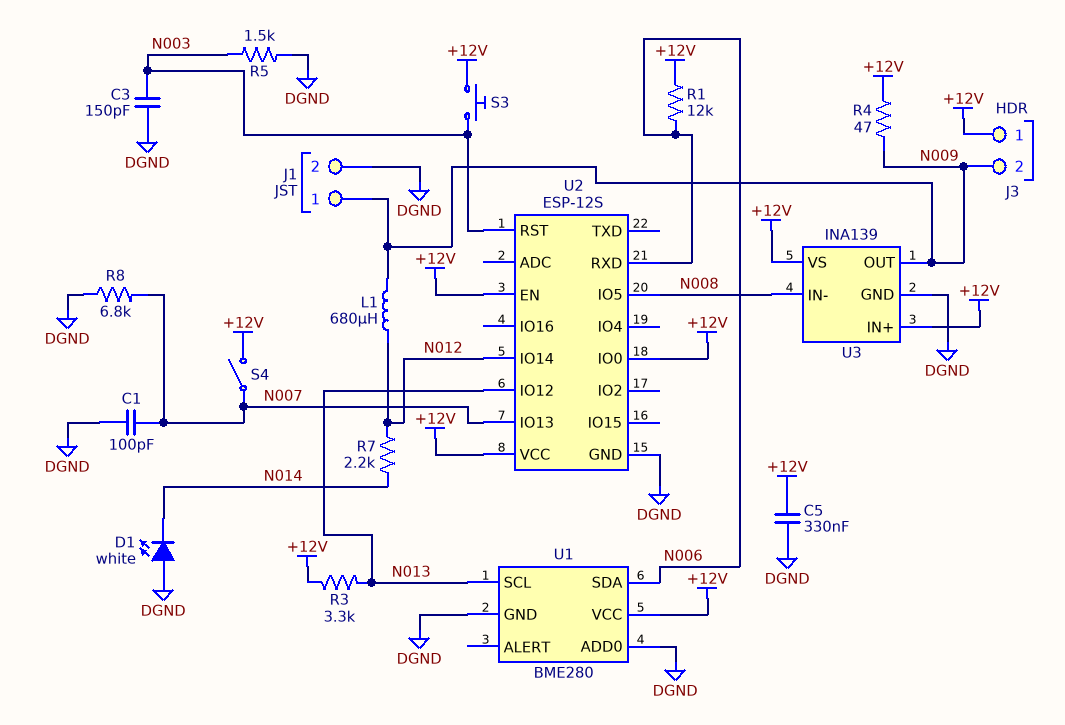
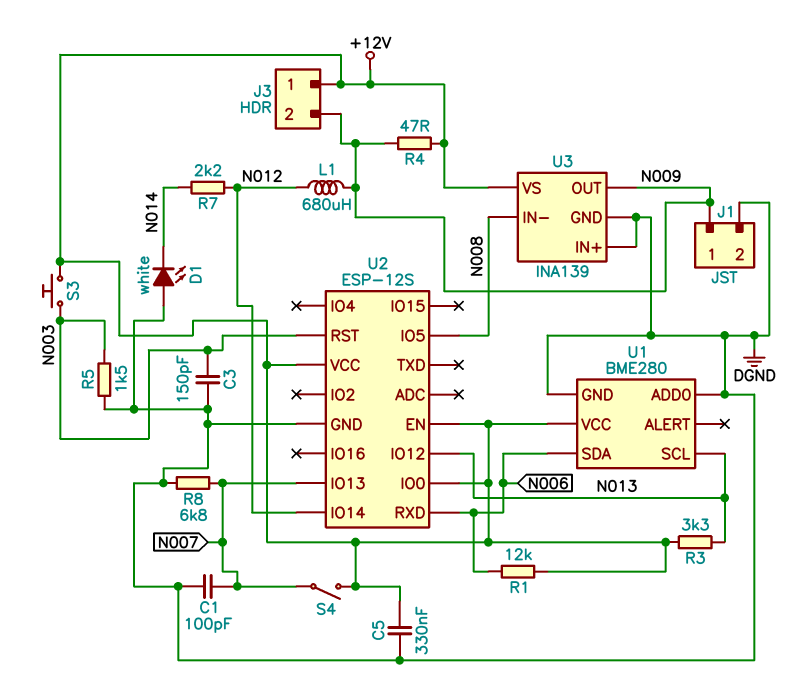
U3 pin IN+: +12V -> DGND

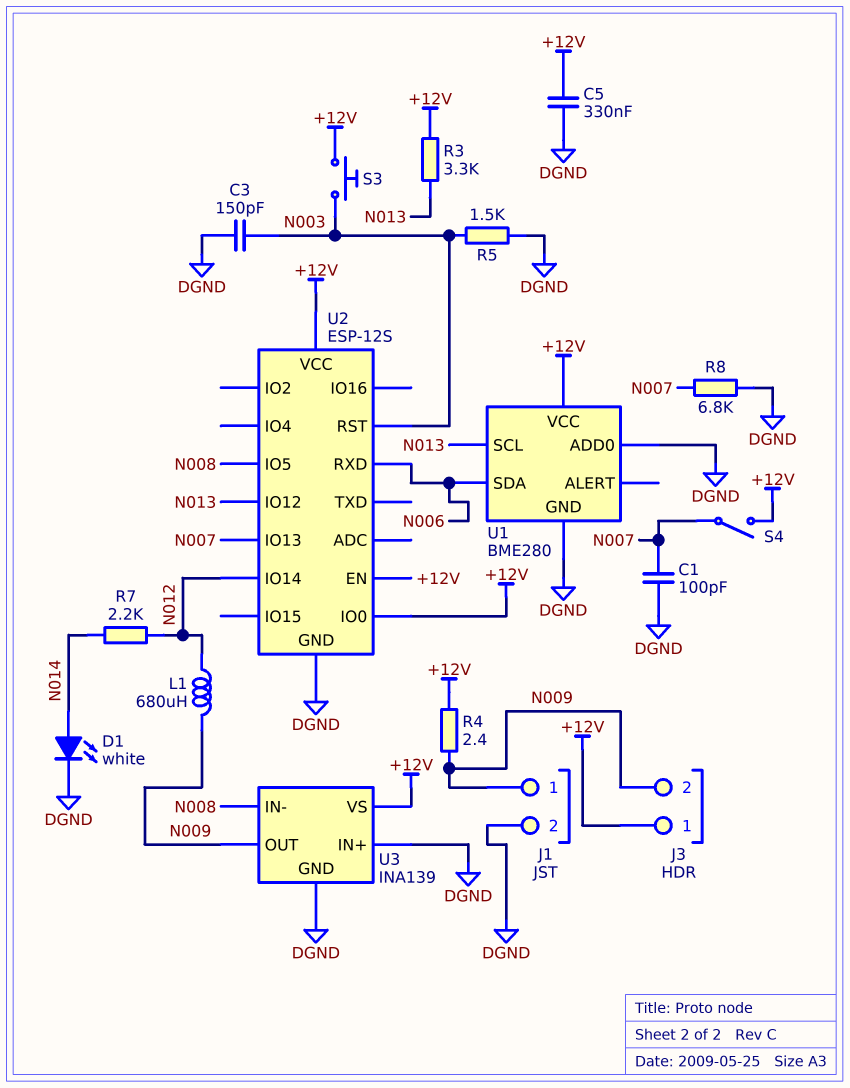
D1: LED white (A DGND, K N014) -> LED white (A N014, K DGND)
R1: 12k (+12V, N006) -> none
R4: 47 (+12V, N009) -> 2.4 (+12V, N009)

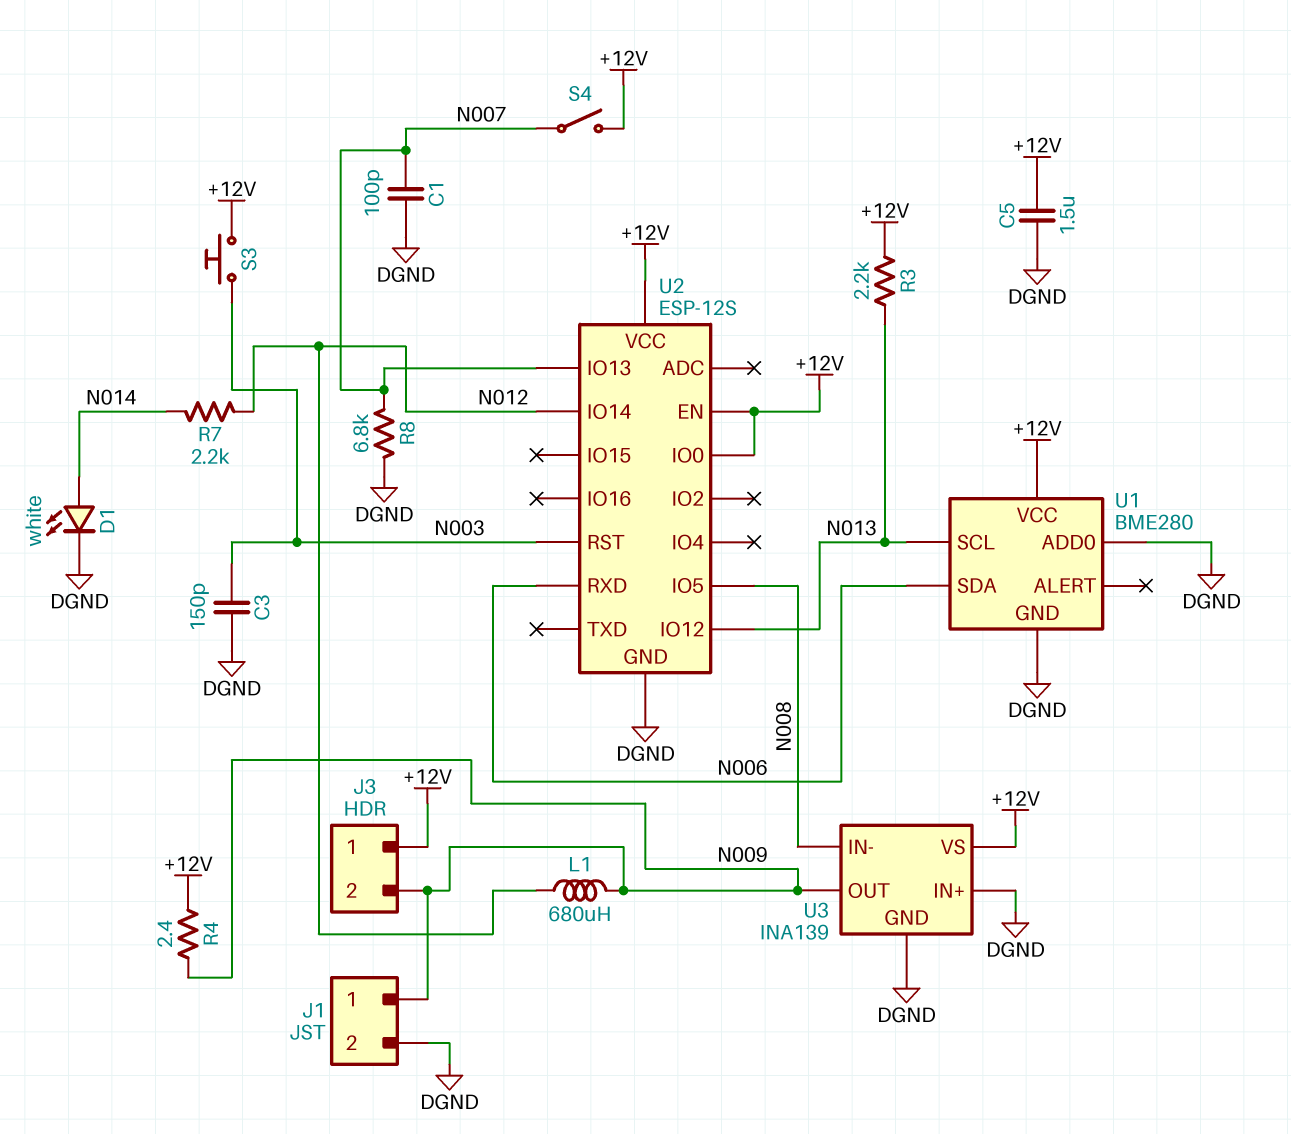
C5: 330nF (+12V, DGND) -> 1.5uF (+12V, DGND)
R3: 3.3k (+12V, N013) -> 2.2k (+12V, N013)
R5: 1.5k (DGND, N003) -> none

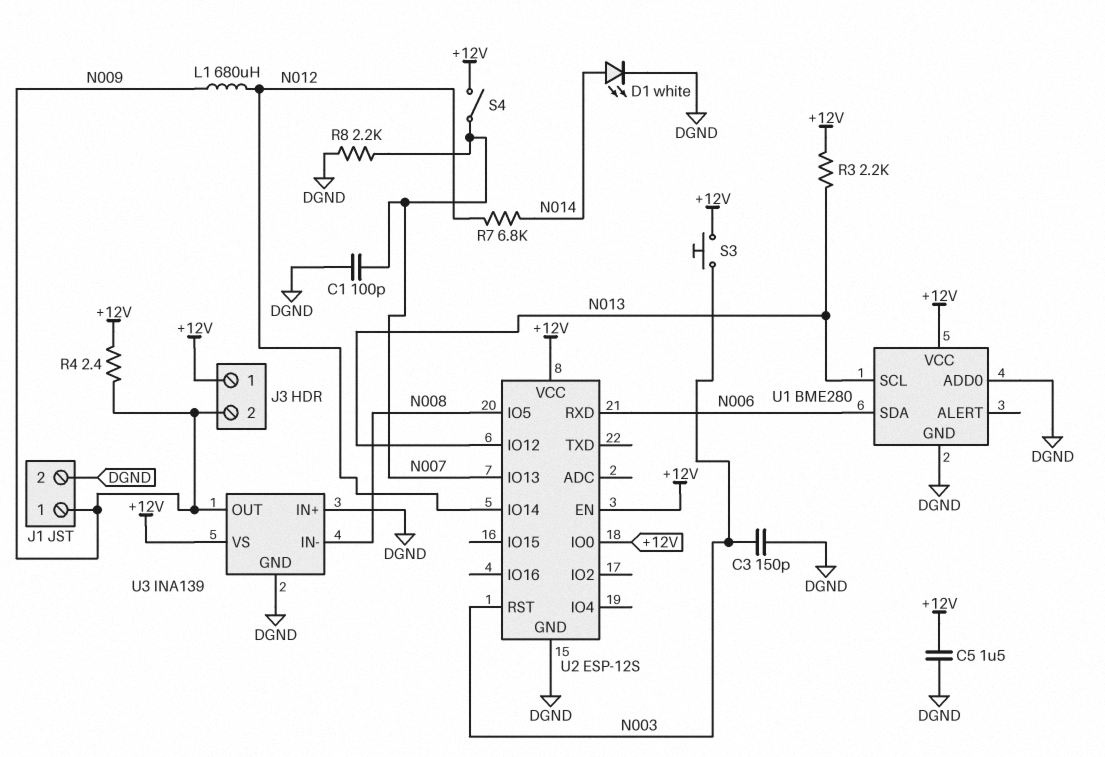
R7: 2.2k (N012, N014) -> 6.8k (N012, N014)
R8: 6.8k (DGND, N007) -> 2.2k (DGND, N007)

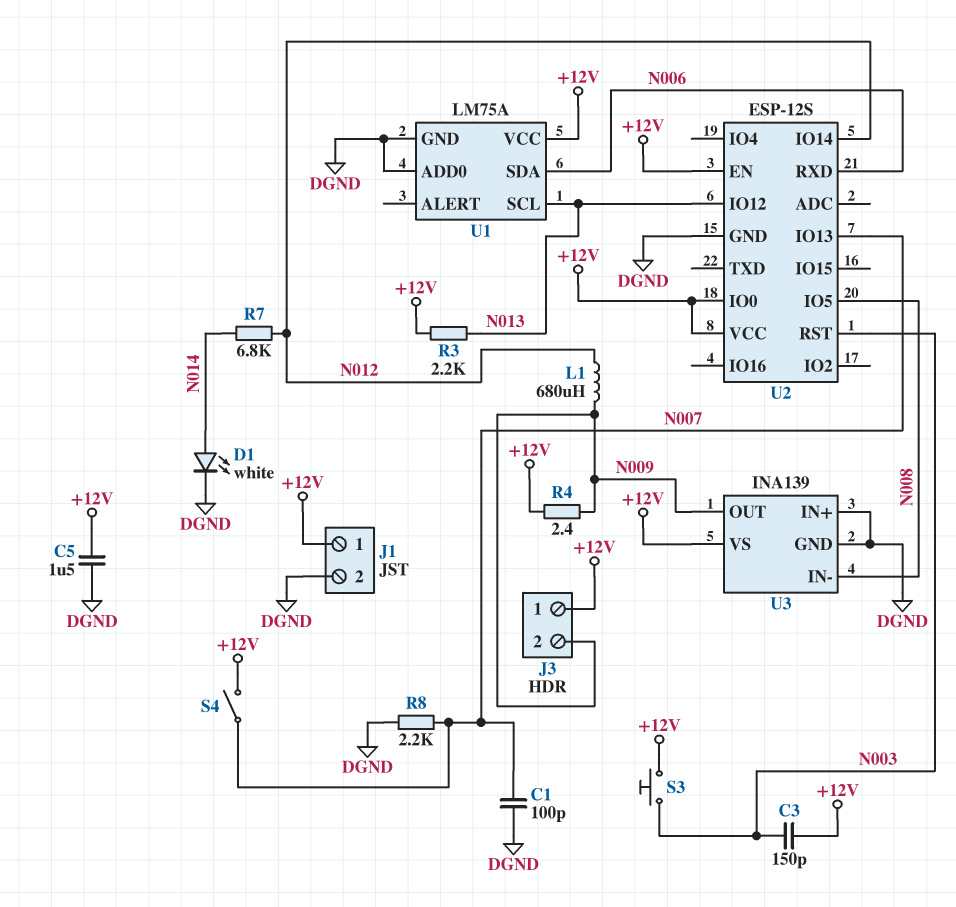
C3: 150pF (DGND, N003) -> 150pF (+12V, N003)
J1 pin 1: N009 -> +12V
U1: BME280 -> LM75A

